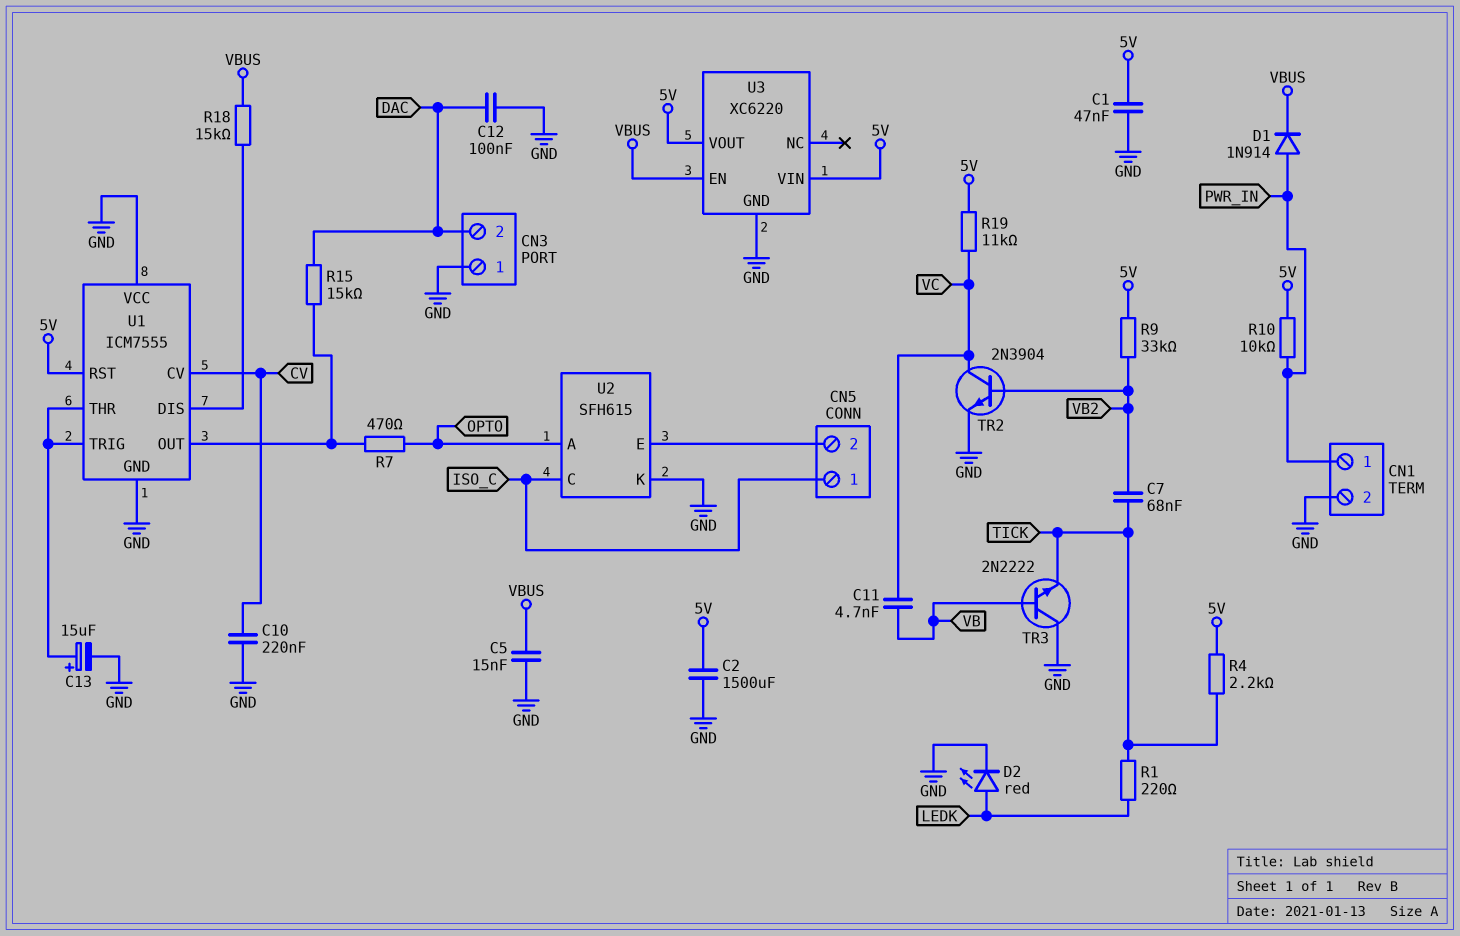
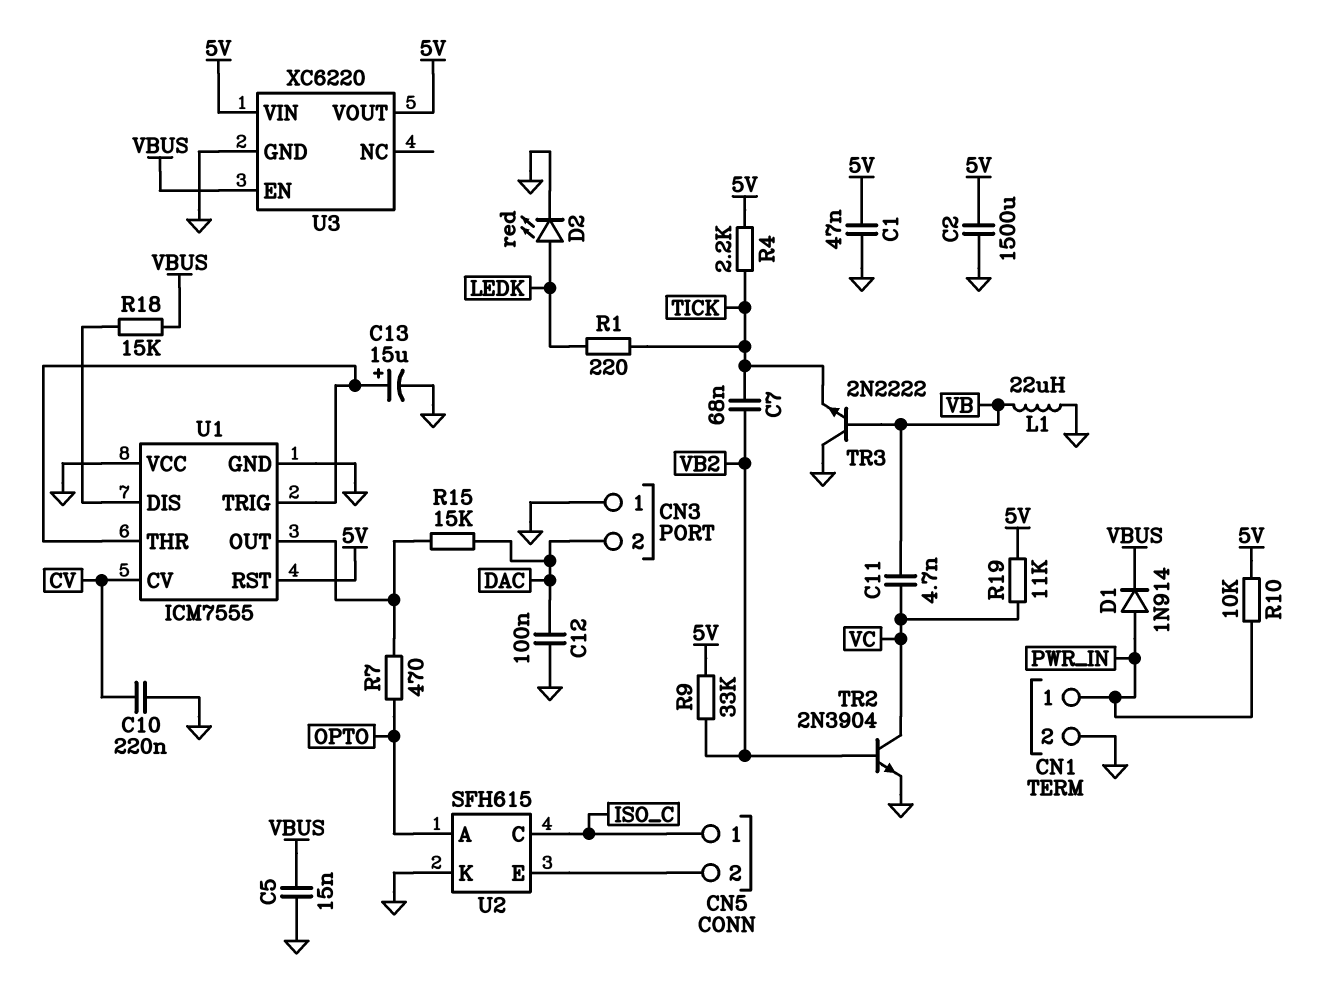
L1: none -> 22uH (GND, VB)

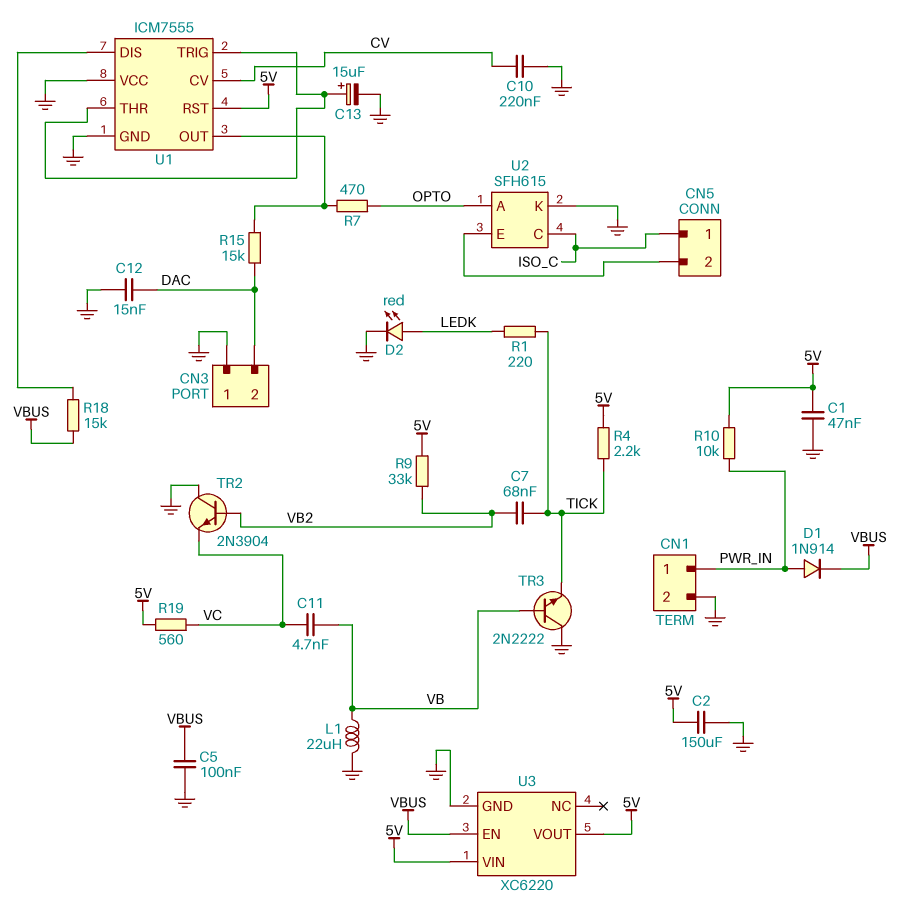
C2: 1500uF (5V, GND) -> 150uF (5V, GND)
C5: 15nF (GND, VBUS) -> 100nF (GND, VBUS)
C12: 100nF (DAC, GND) -> 15nF (DAC, GND)
R19: 11k (5V, VC) -> 560 (5V, VC)
TR2: NPN 2N3904 (B VB2, C VC, E GND) -> NPN 2N3904 (B VB2, C GND, E VC)

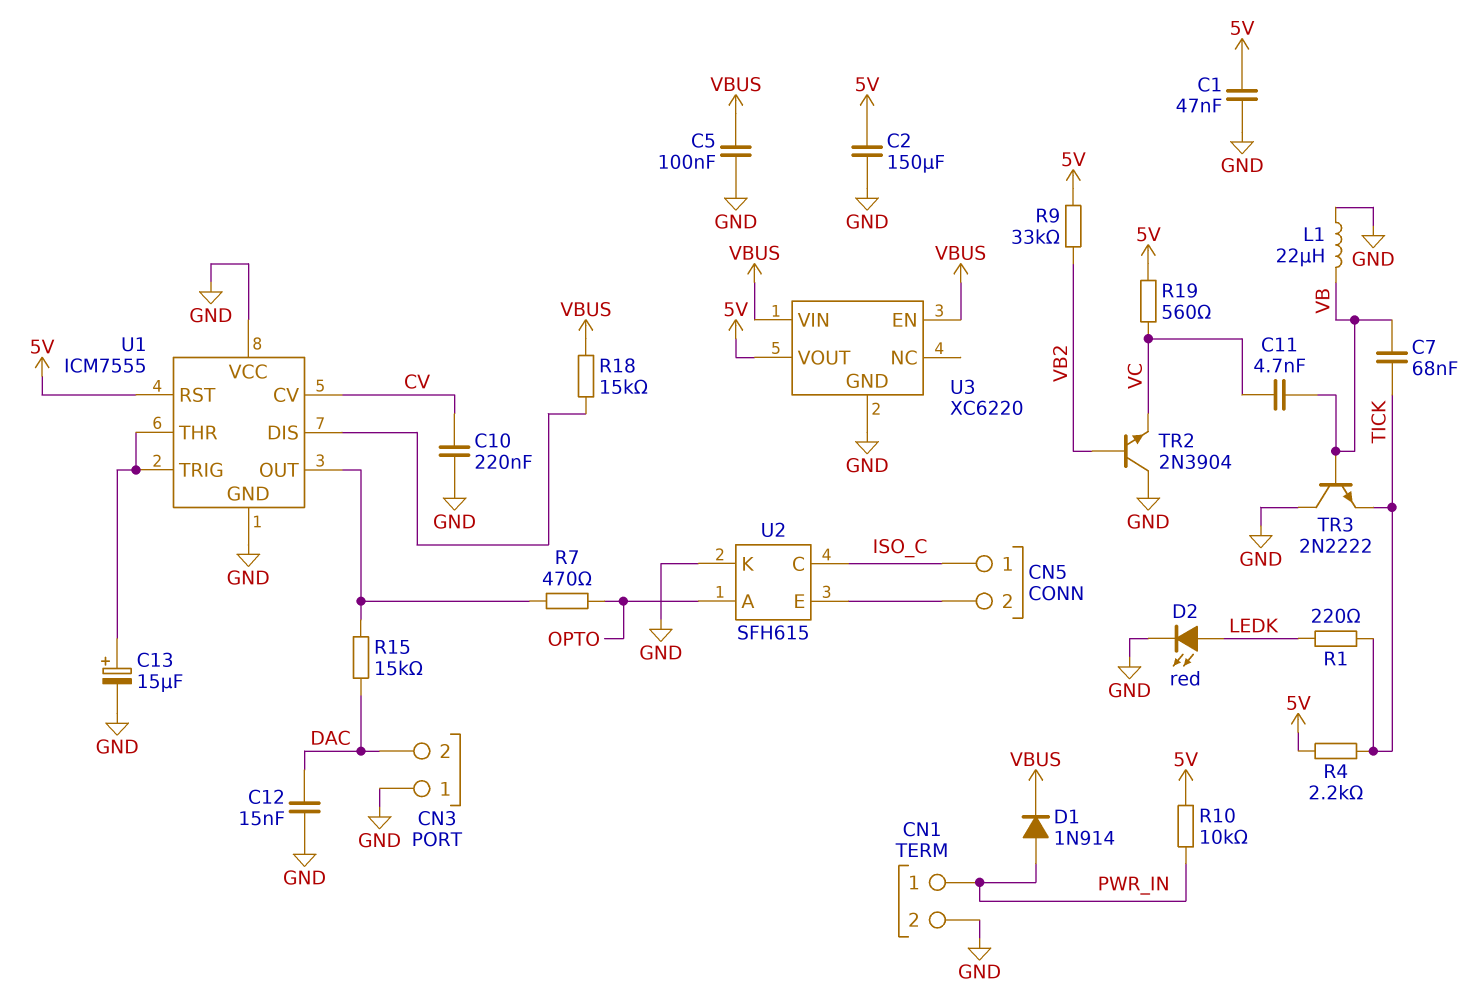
C7: 68nF (TICK, VB2) -> 68nF (TICK, VB)
U3 pin VIN: 5V -> VBUS

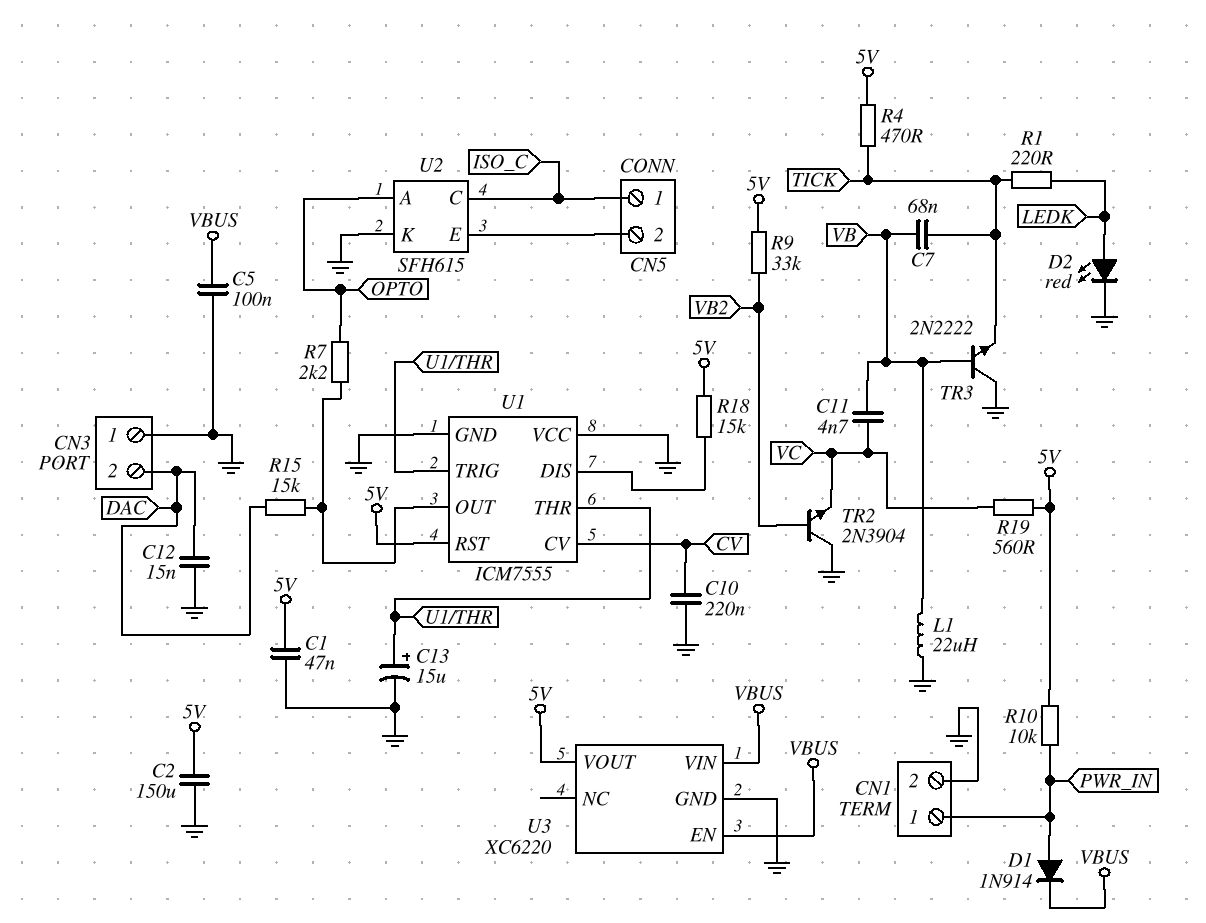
R4: 2.2k (5V, TICK) -> 470 (5V, TICK)
R7: 470 (OPTO, U1/OUT) -> 2.2k (OPTO, U1/OUT)
R18: 15k (U1/DIS, VBUS) -> 15k (5V, U1/DIS)

